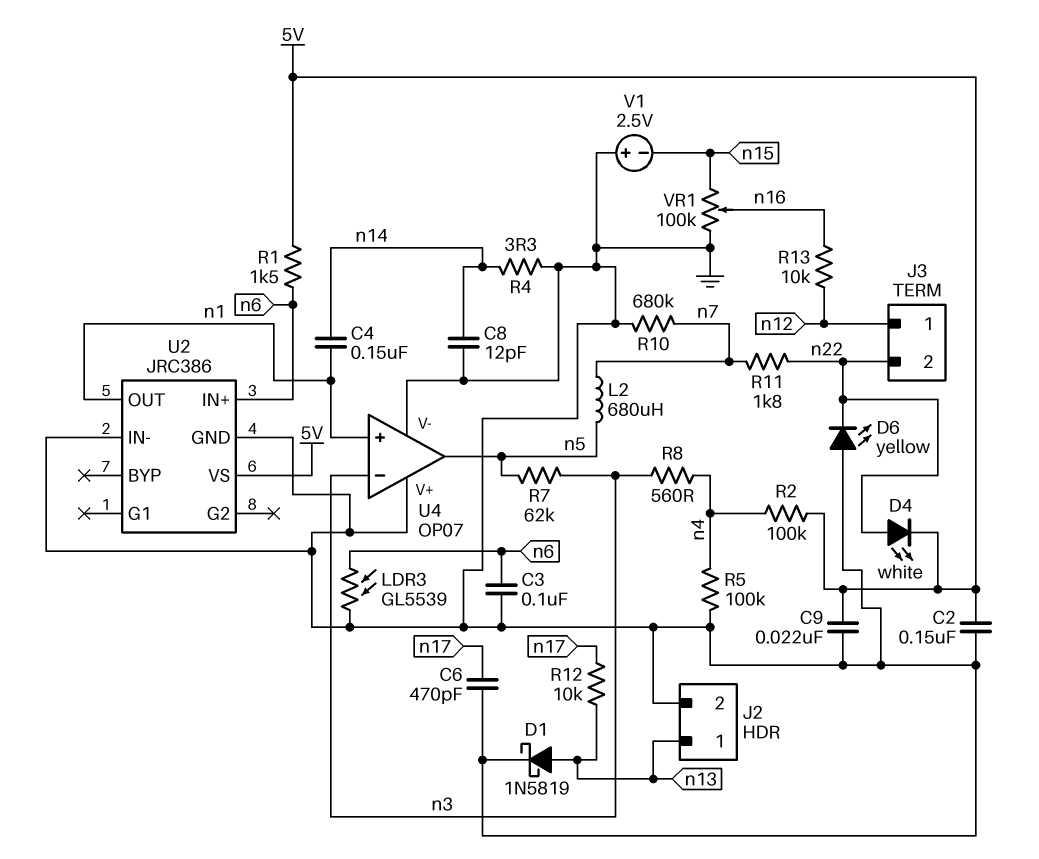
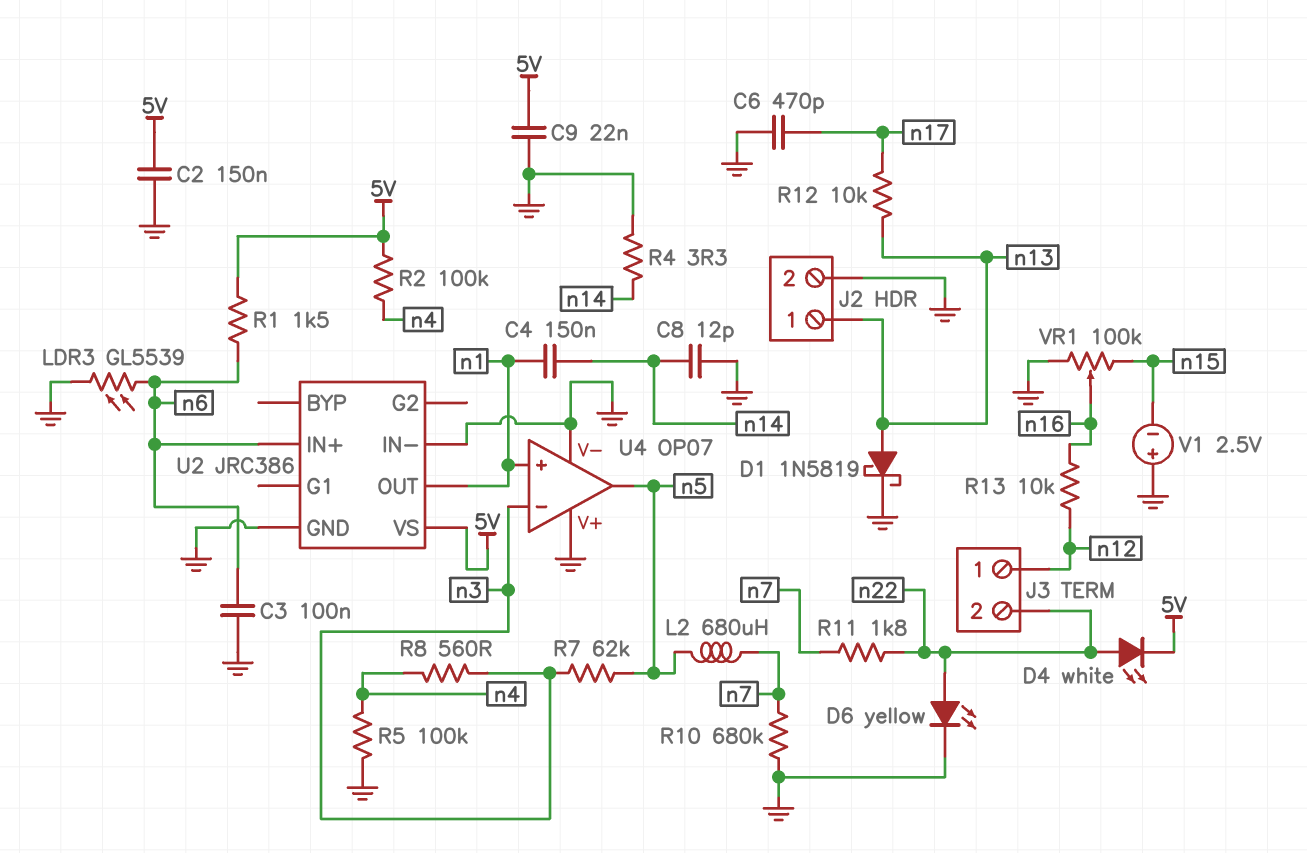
D6: LED yellow (A GND, K n22) -> LED yellow (A n22, K GND)

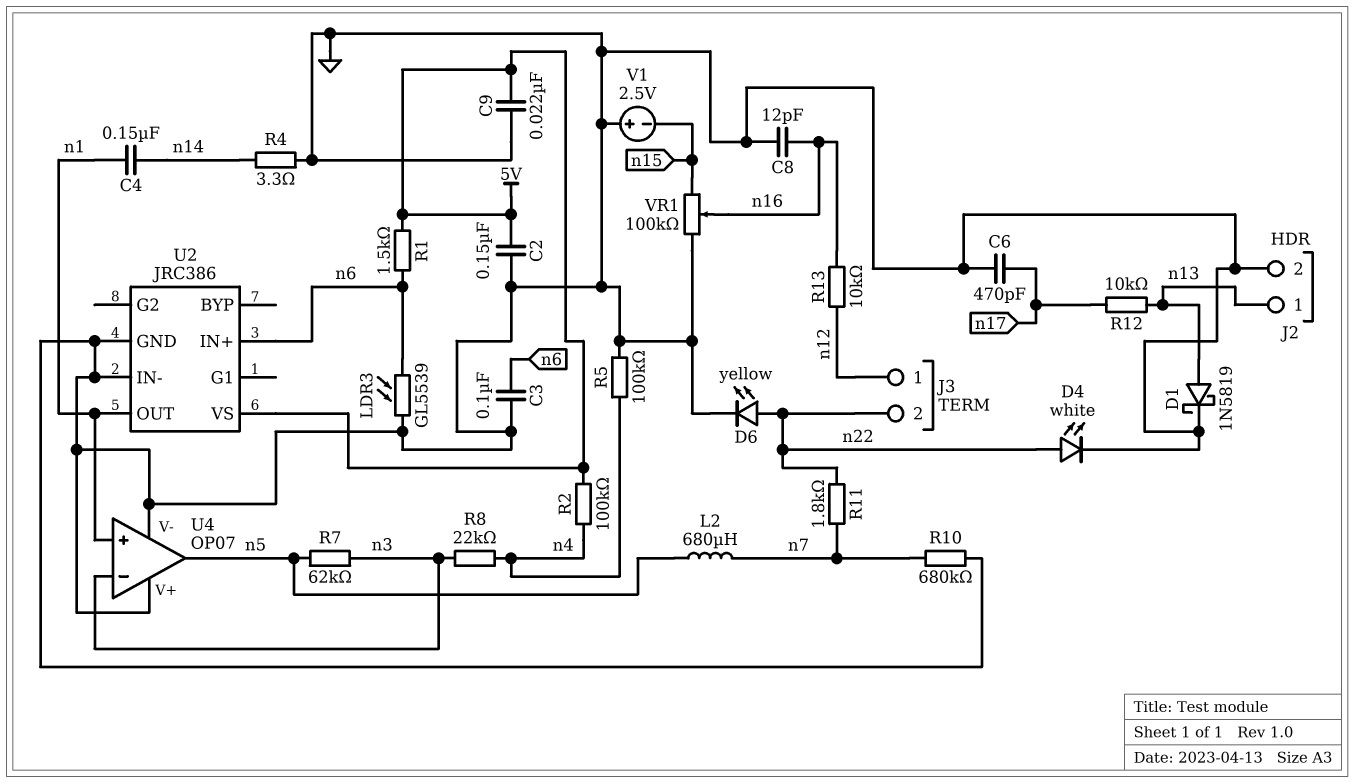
C8: 12pF (GND, n14) -> 12pF (GND, n16)
D4: LED white (A n22, K 5V) -> LED white (A n22, K GND)
R8: 560 (n3, n4) -> 22k (n3, n4)

